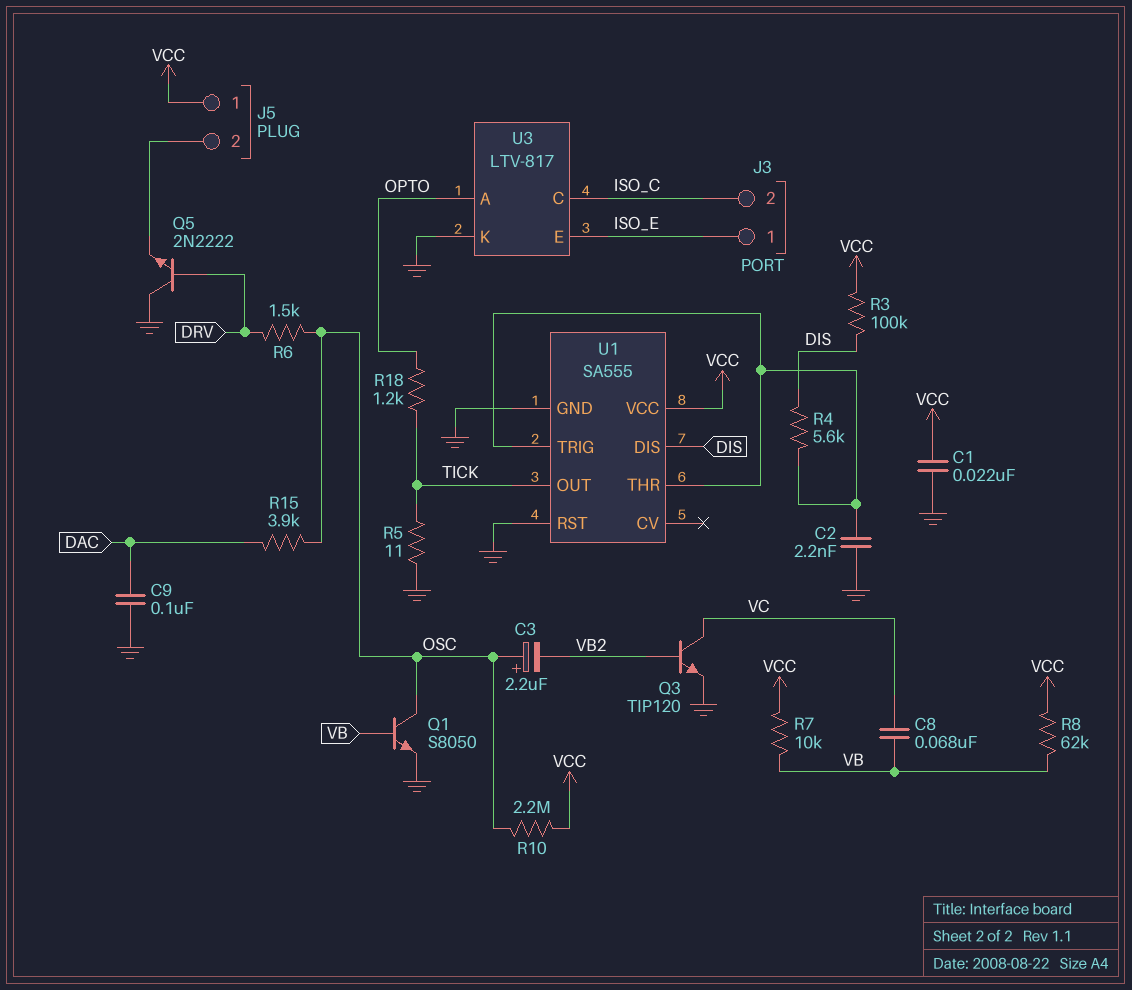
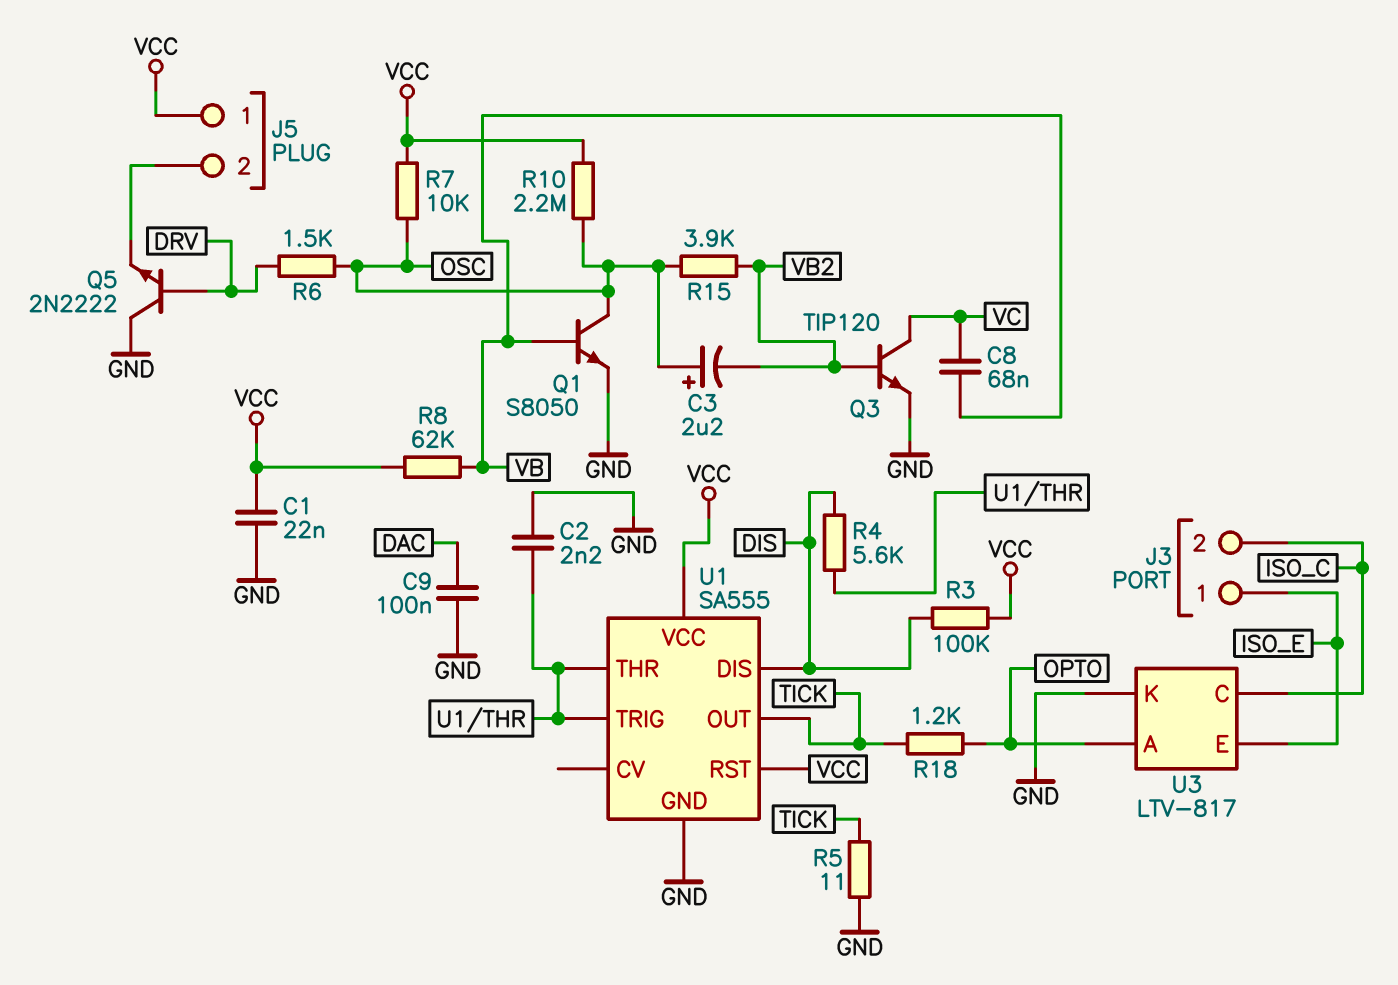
R7: 10k (VB, VCC) -> 10k (OSC, VCC)
R15: 3.9k (DAC, OSC) -> 3.9k (OSC, VB2)
U1 pin RST: GND -> VCC

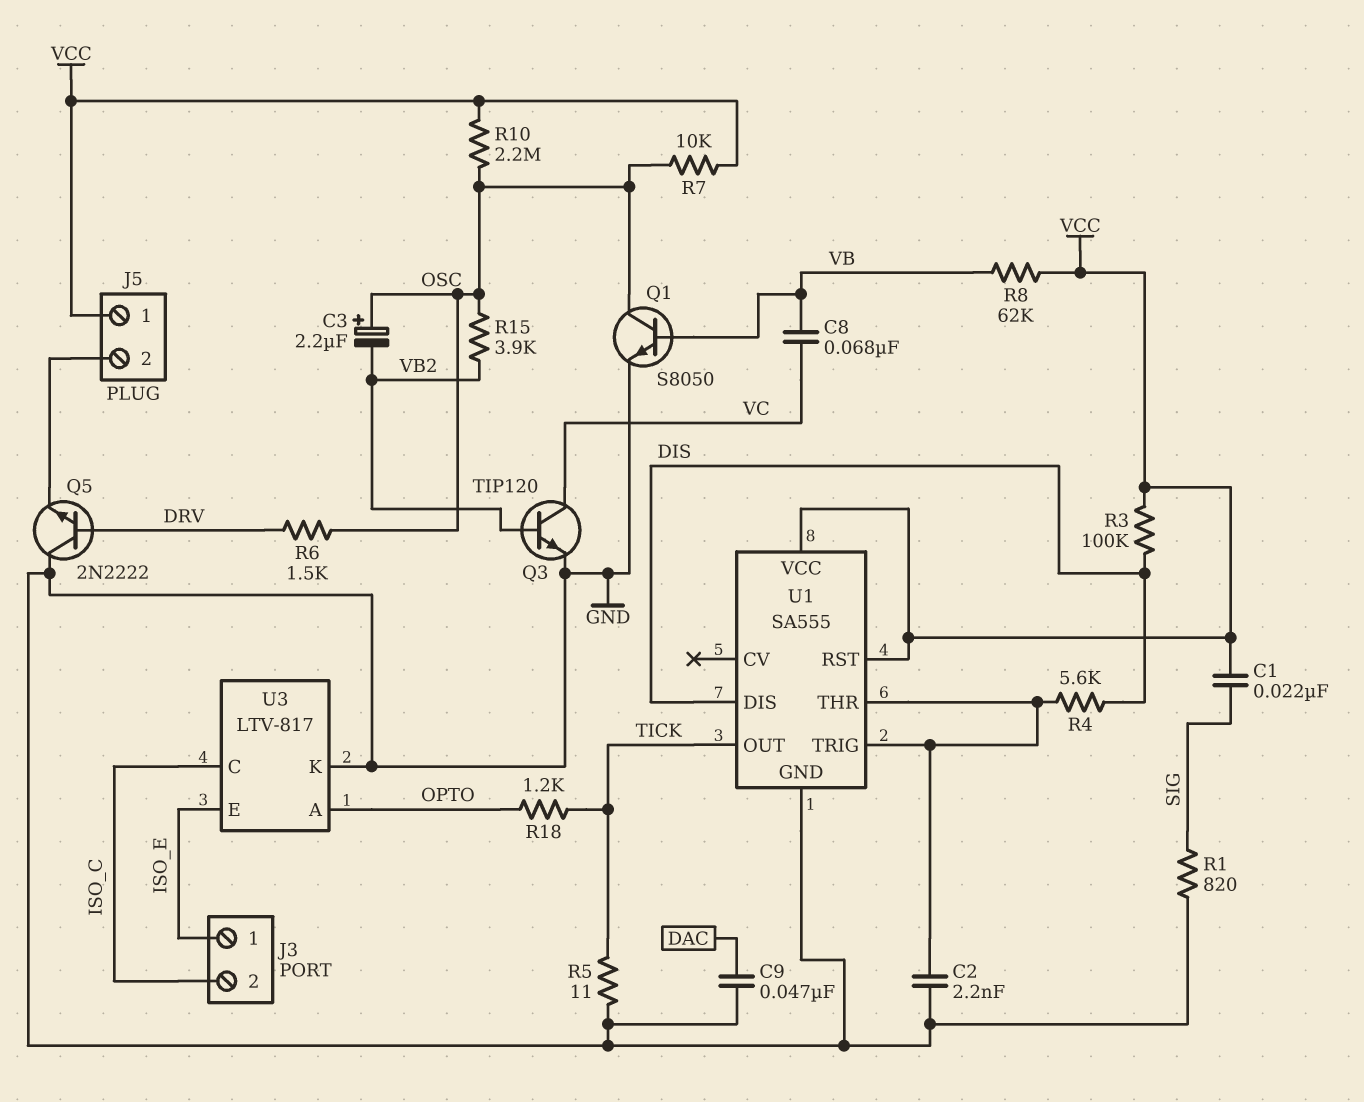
C1: 22nF (GND, VCC) -> 22nF (SIG, VCC)
C9: 100nF (DAC, GND) -> 47nF (DAC, GND)
R1: none -> 820 (GND, SIG)

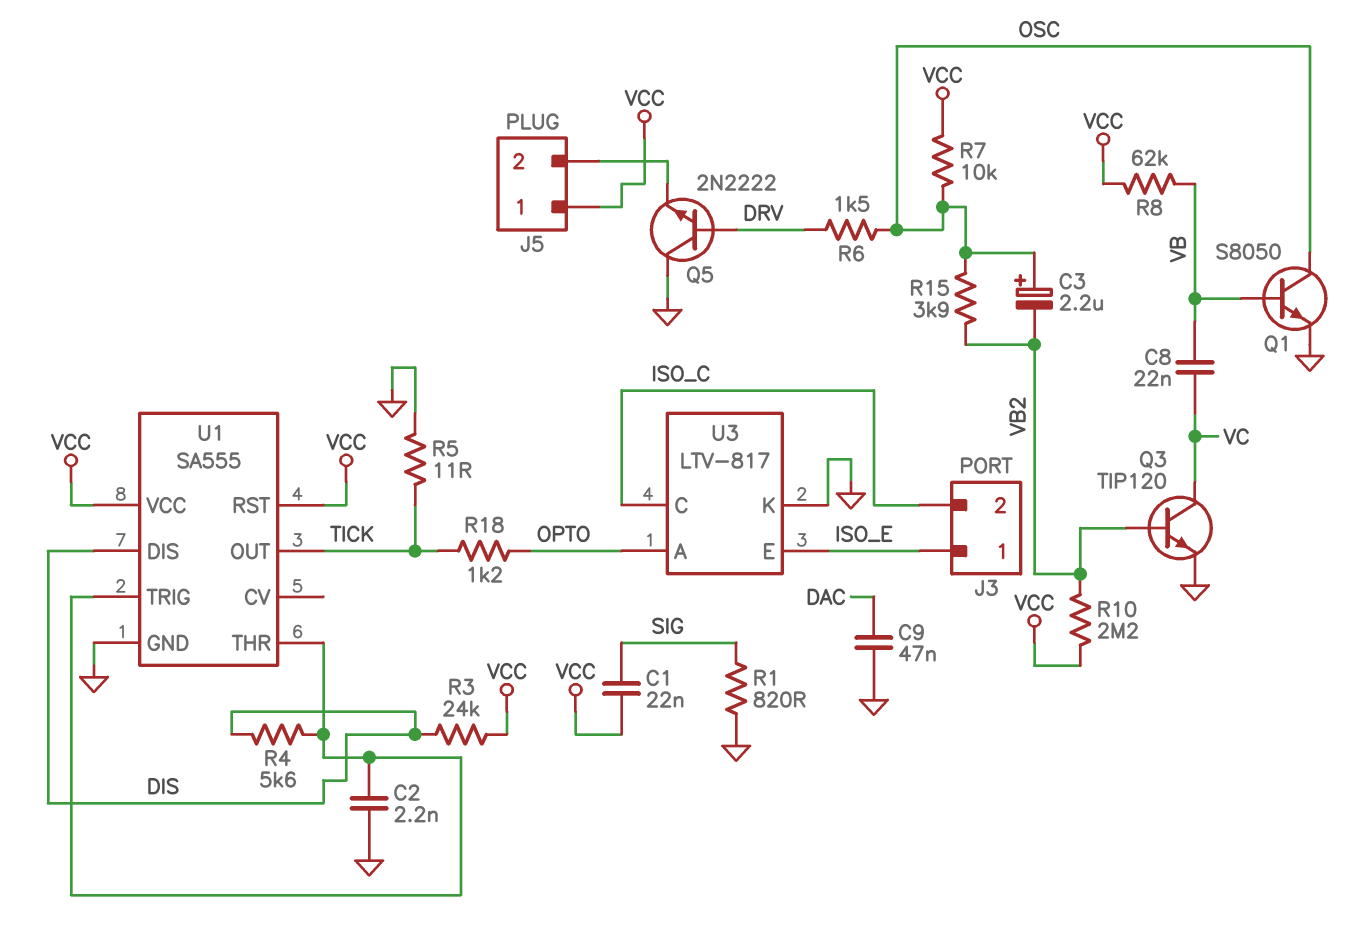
C8: 68nF (VB, VC) -> 22nF (VB, VC)
R3: 100k (DIS, VCC) -> 24k (DIS, VCC)
R10: 2.2M (OSC, VCC) -> 2.2M (VB2, VCC)

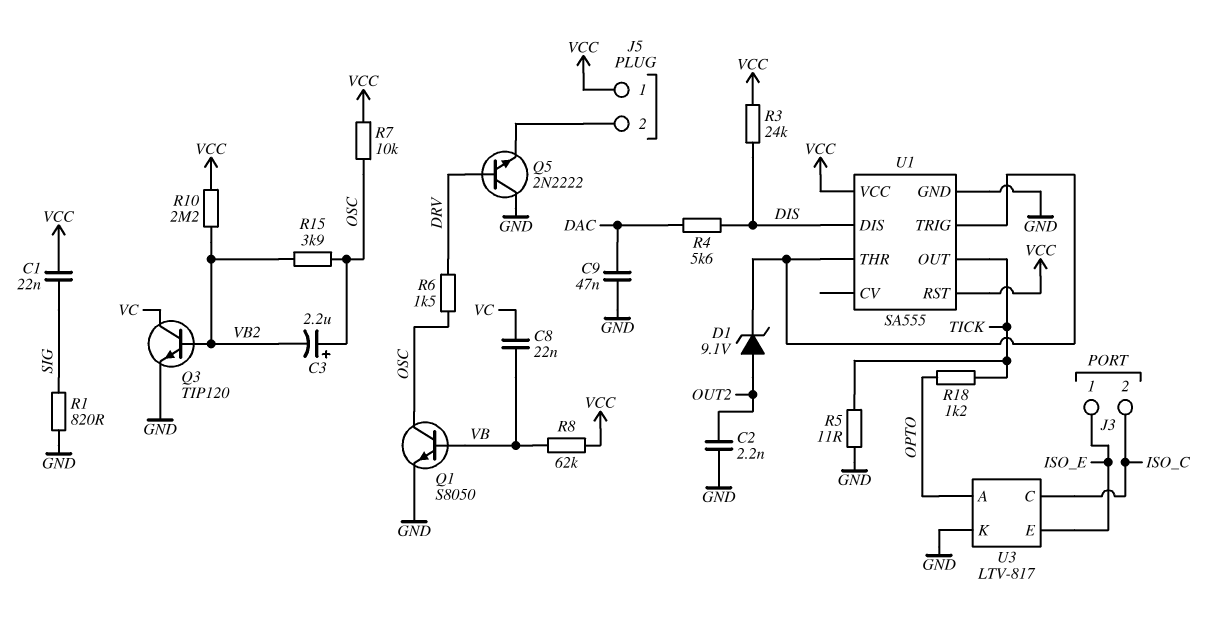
C2: 2.2nF (GND, U1/THR) -> 2.2nF (GND, OUT2)
D1: none -> zener 9.1V (A OUT2, K U1/THR)
R4: 5.6k (DIS, U1/THR) -> 5.6k (DAC, DIS)

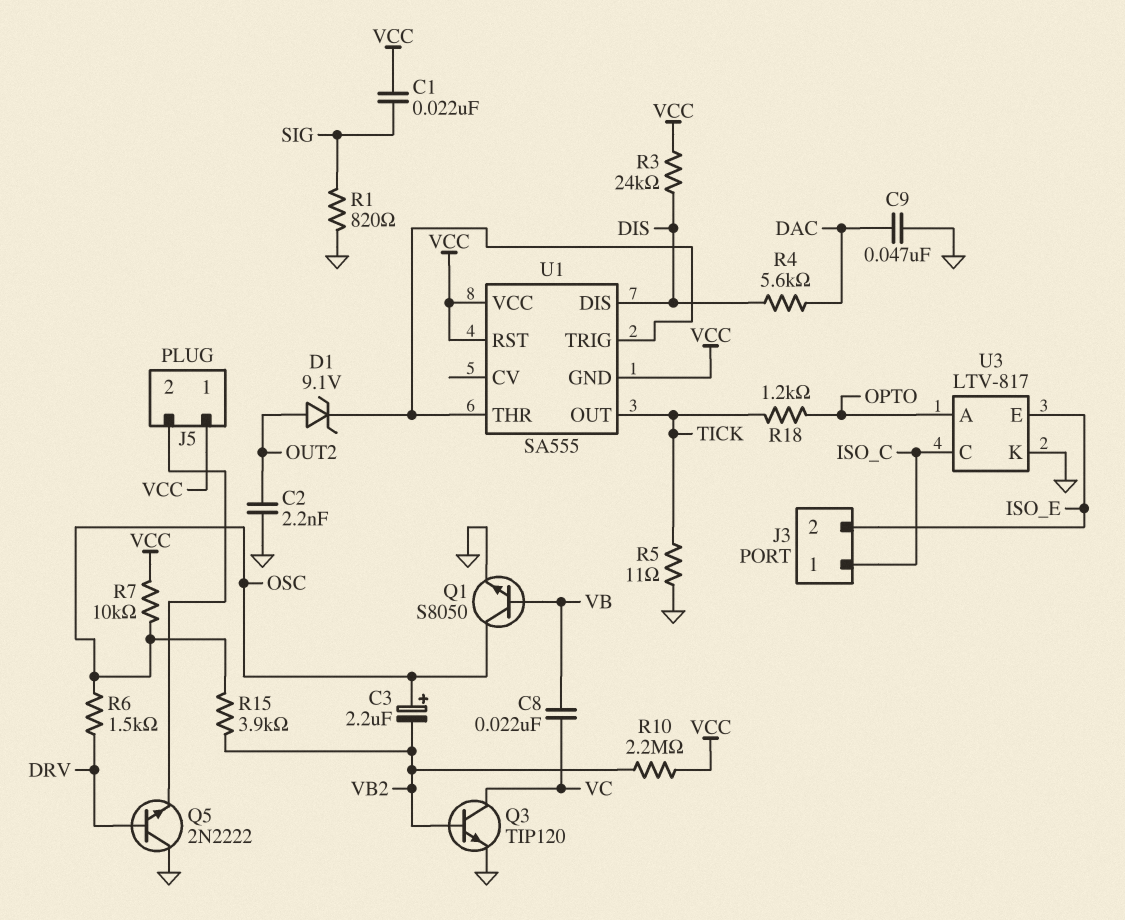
J3 pin 1: ISO_E -> ISO_C
J3 pin 2: ISO_C -> ISO_E
R8: 62k (VB, VCC) -> none
U1 pin GND: GND -> VCC

